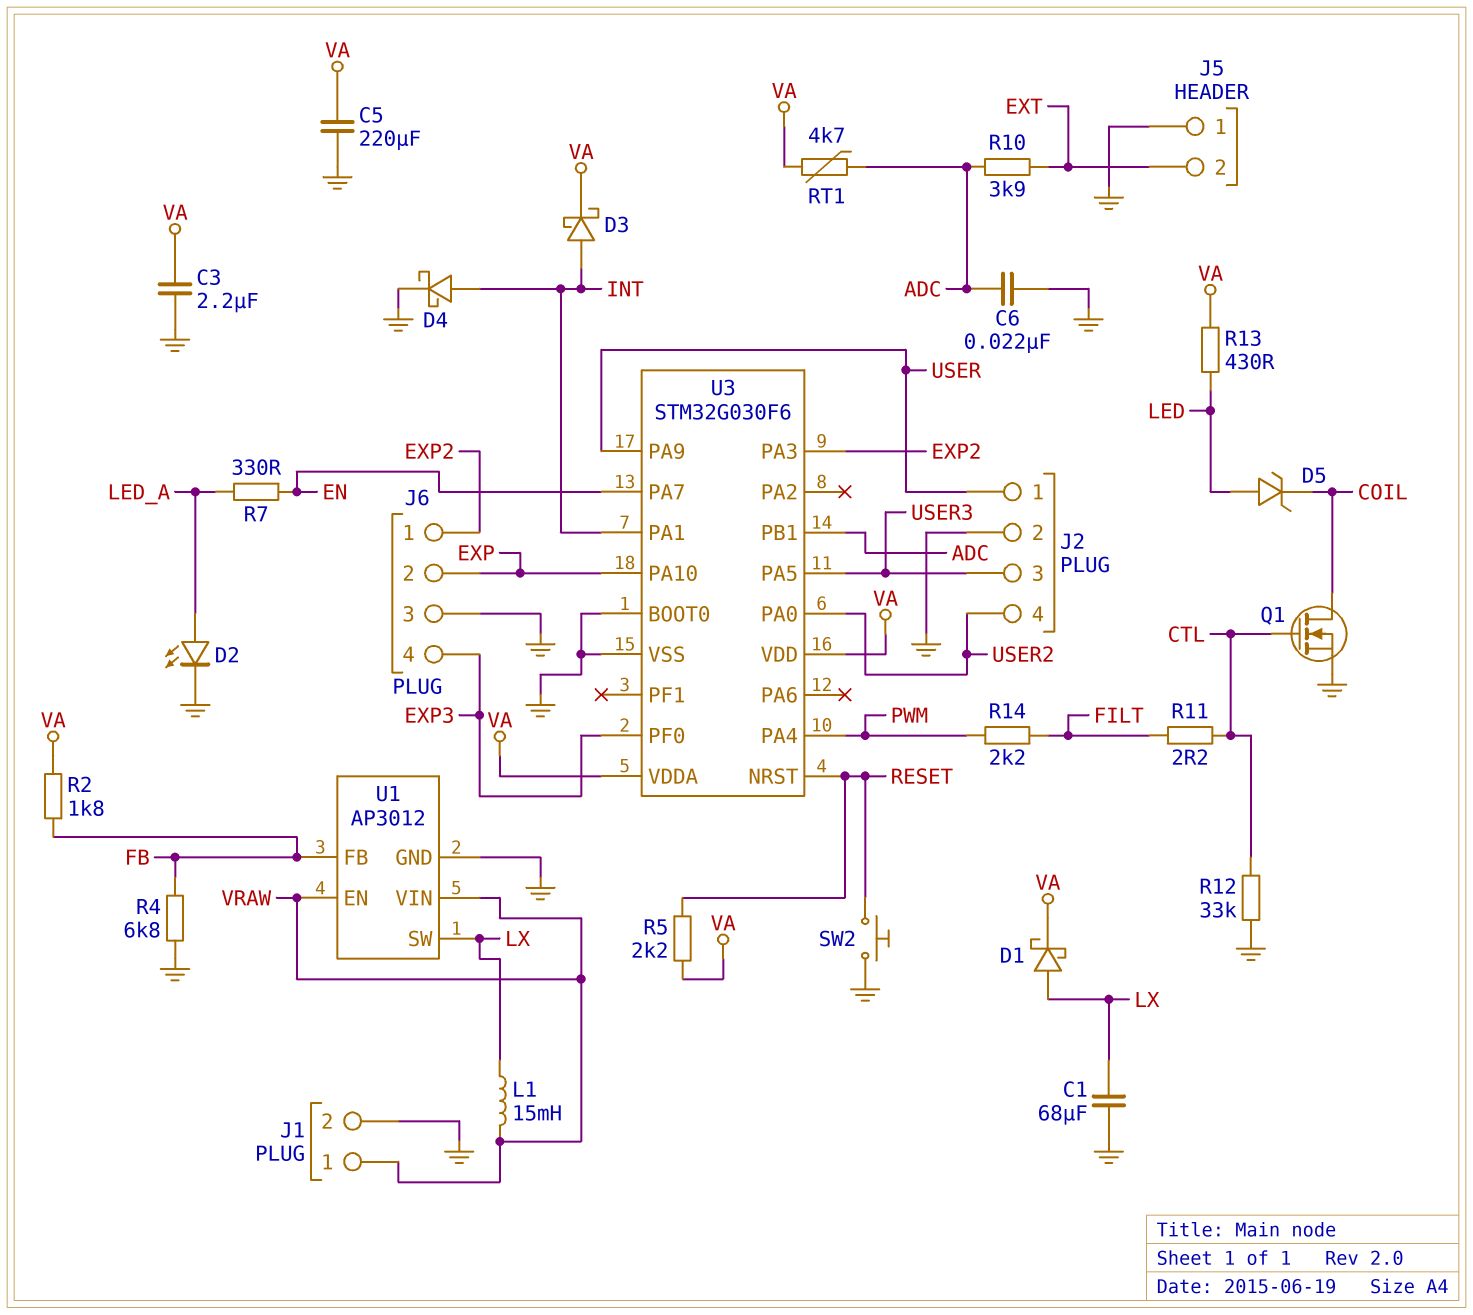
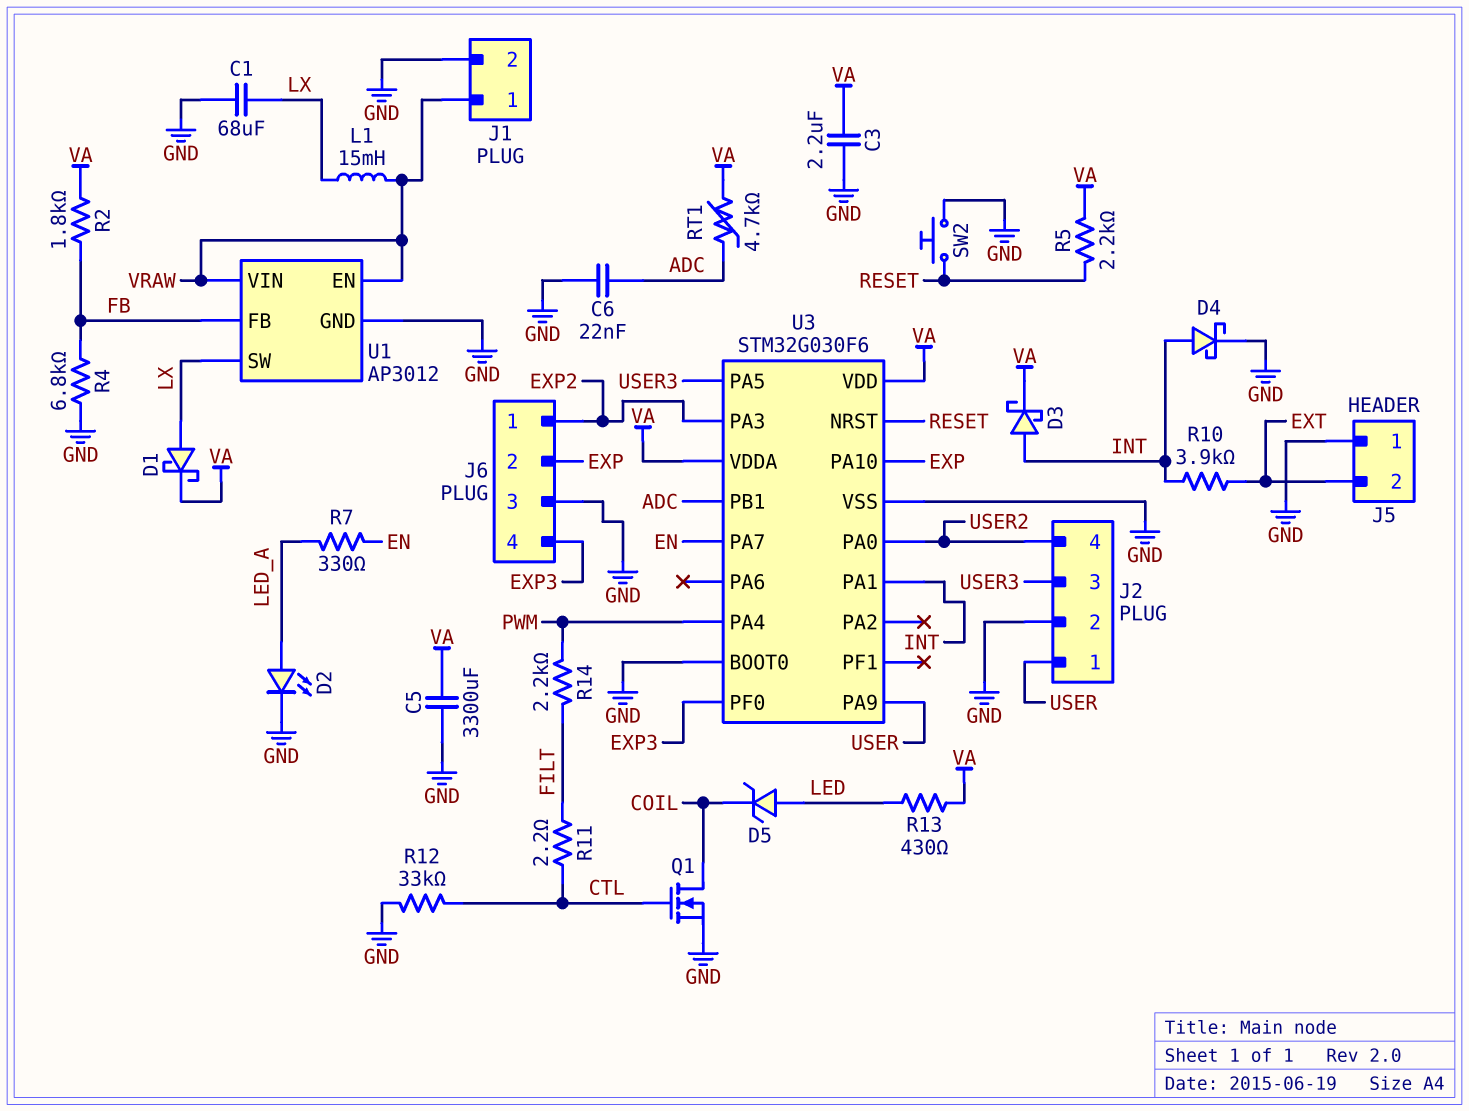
C5: 220uF (GND, VA) -> 3300uF (GND, VA)
R10: 3.9k (ADC, EXT) -> 3.9k (EXT, INT)

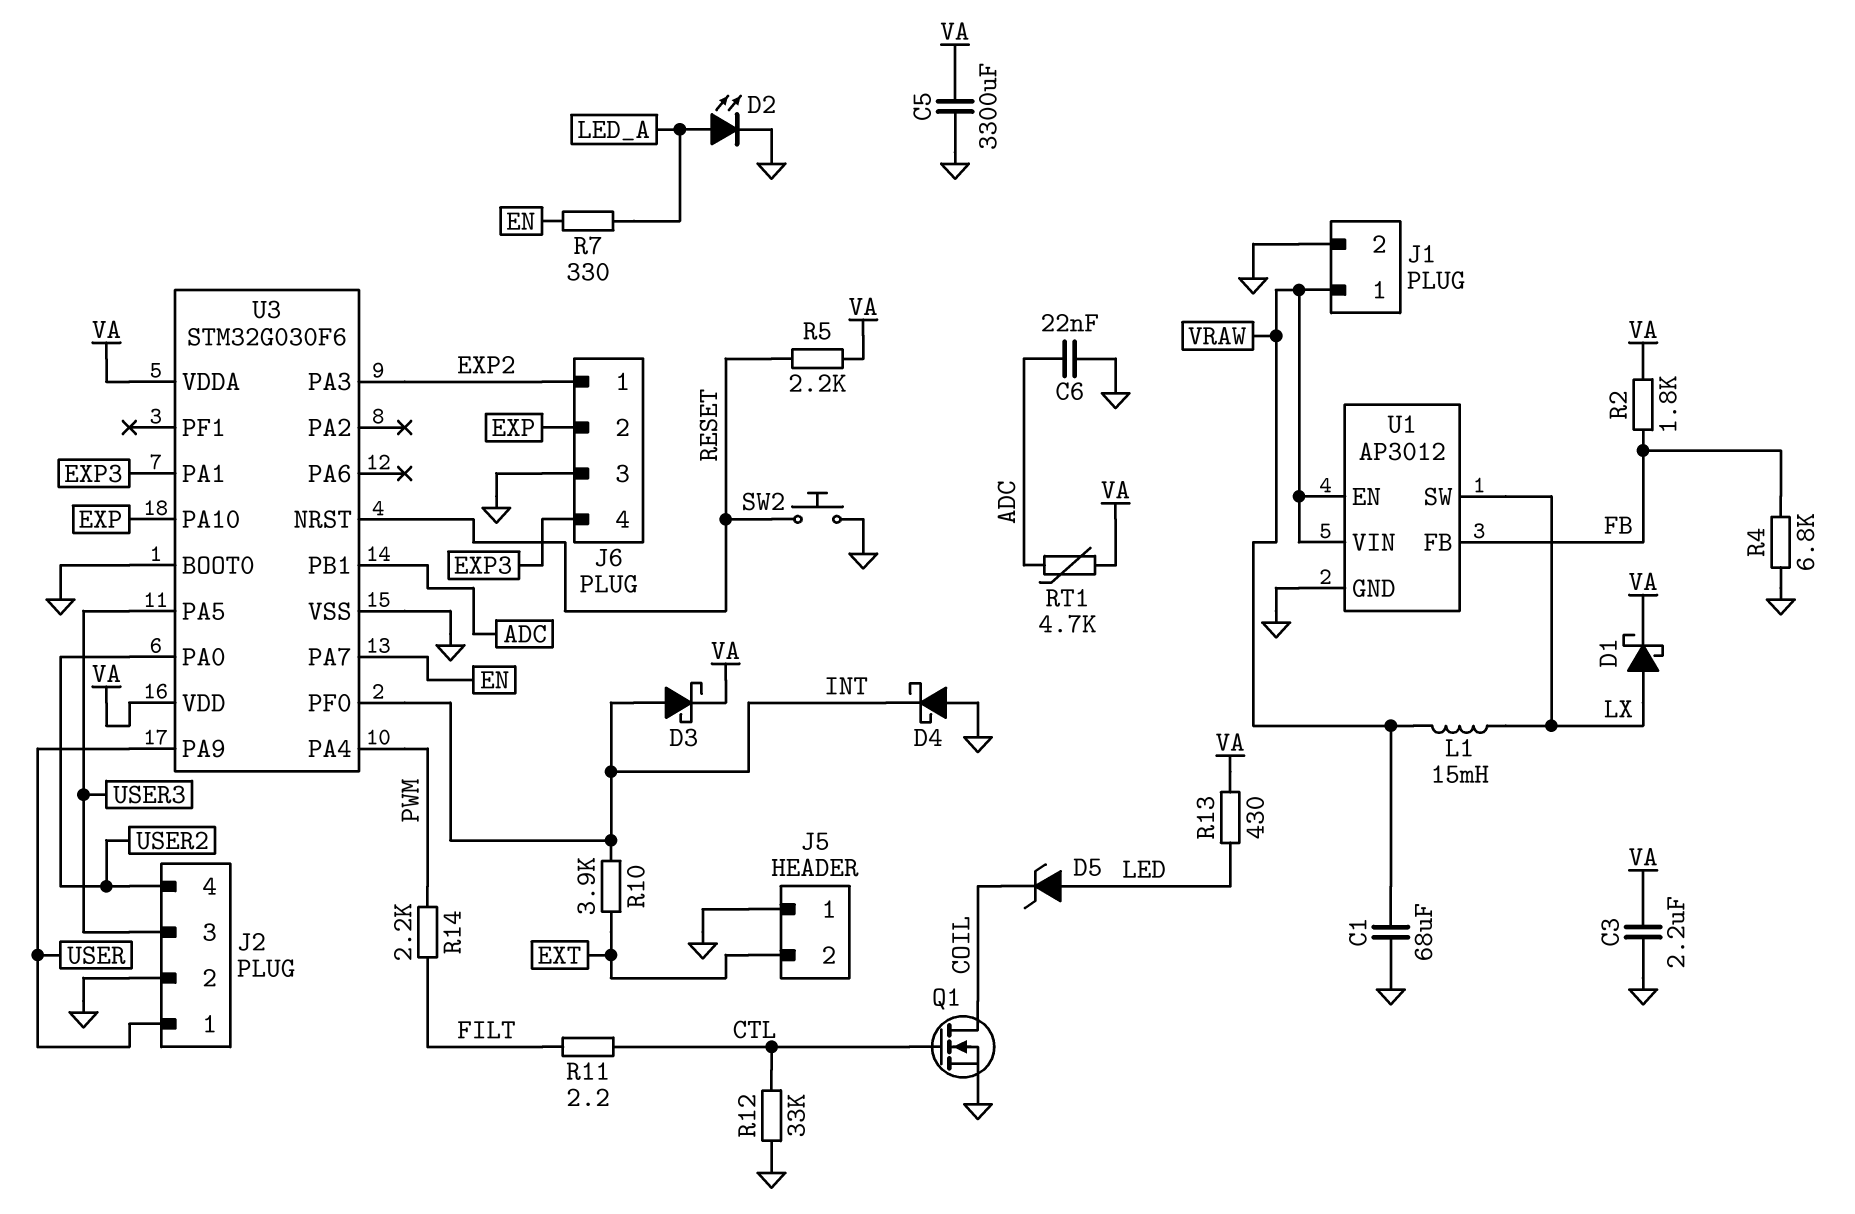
C1: 68uF (GND, LX) -> 68uF (GND, VRAW)
D4: schottky (A INT, K GND) -> schottky (A GND, K INT)
U3 pin PA1: INT -> EXP3
U3 pin PF0: EXP3 -> INT

